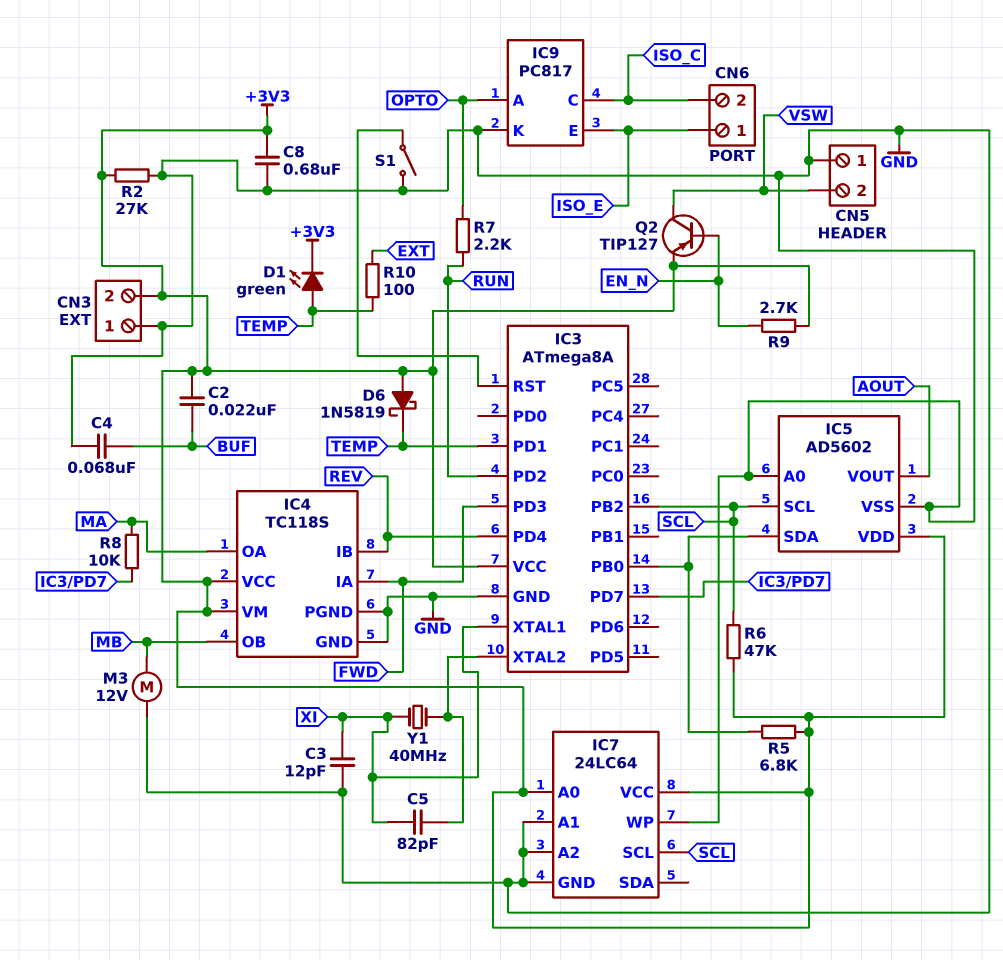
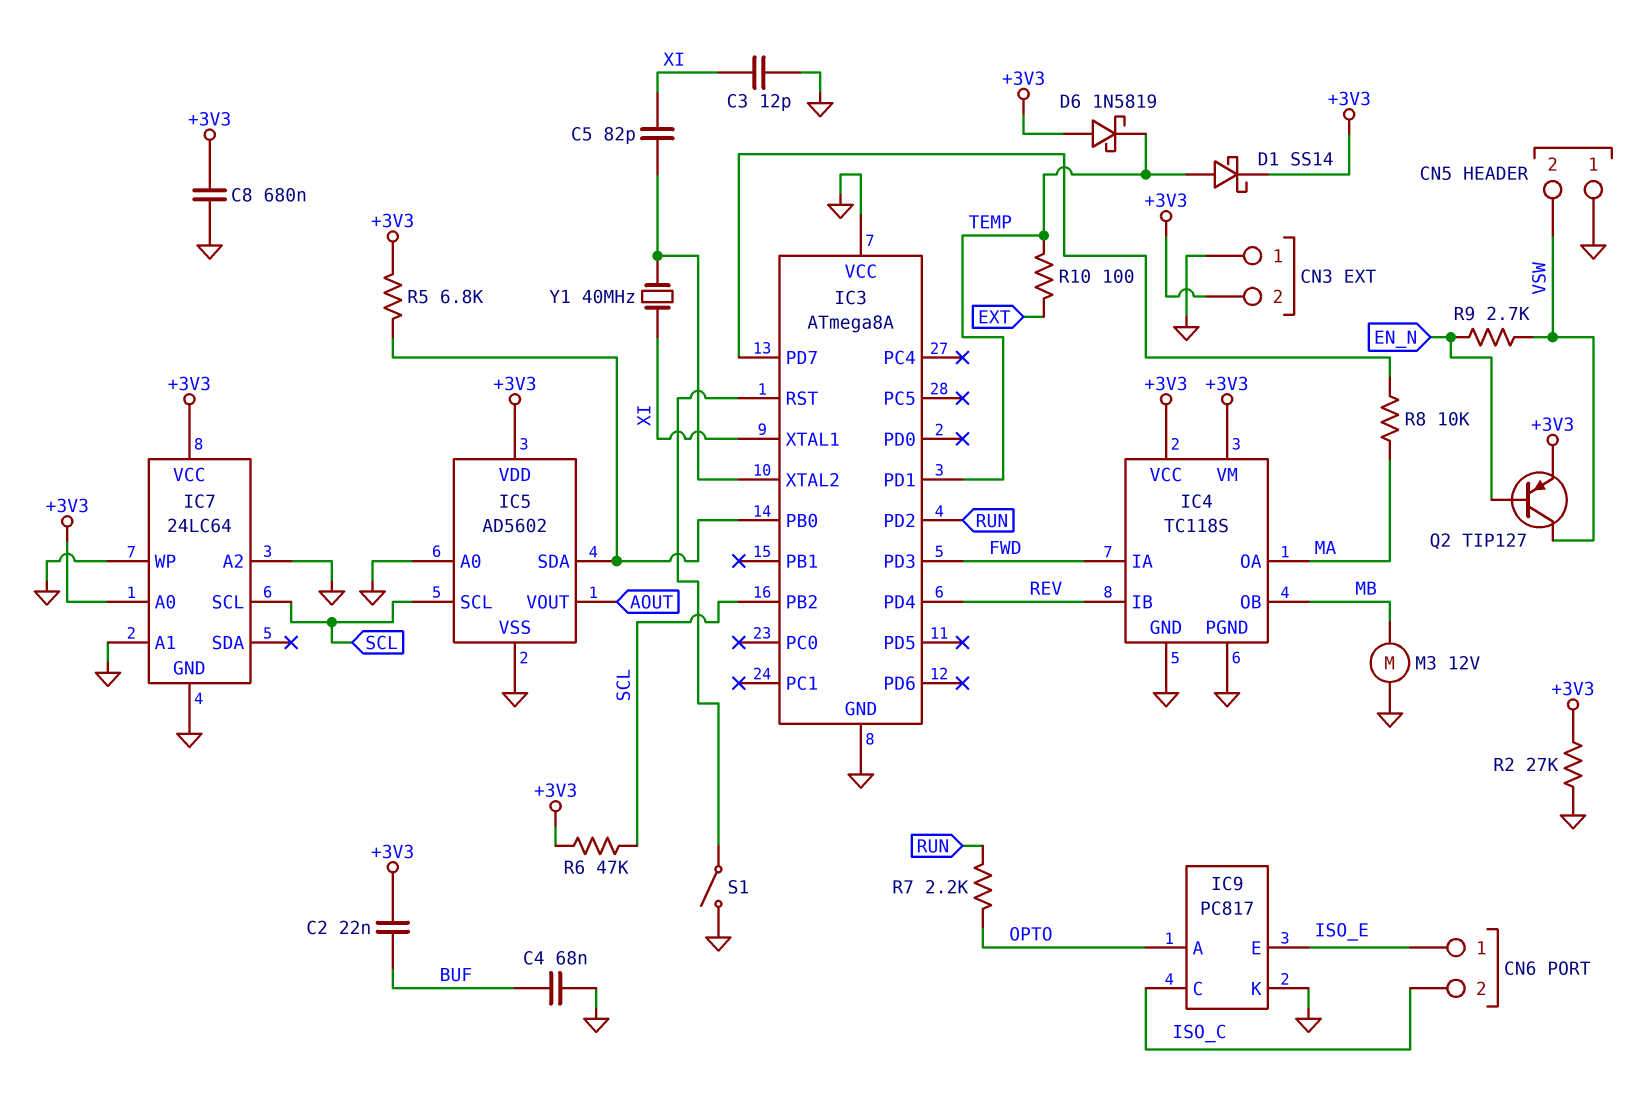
D1: LED green (A TEMP, K +3V3) -> schottky SS14 (A TEMP, K +3V3)
IC3 pin VCC: +3V3 -> GND
R9: 2.7k (+3V3, EN_N) -> 2.7k (EN_N, VSW)

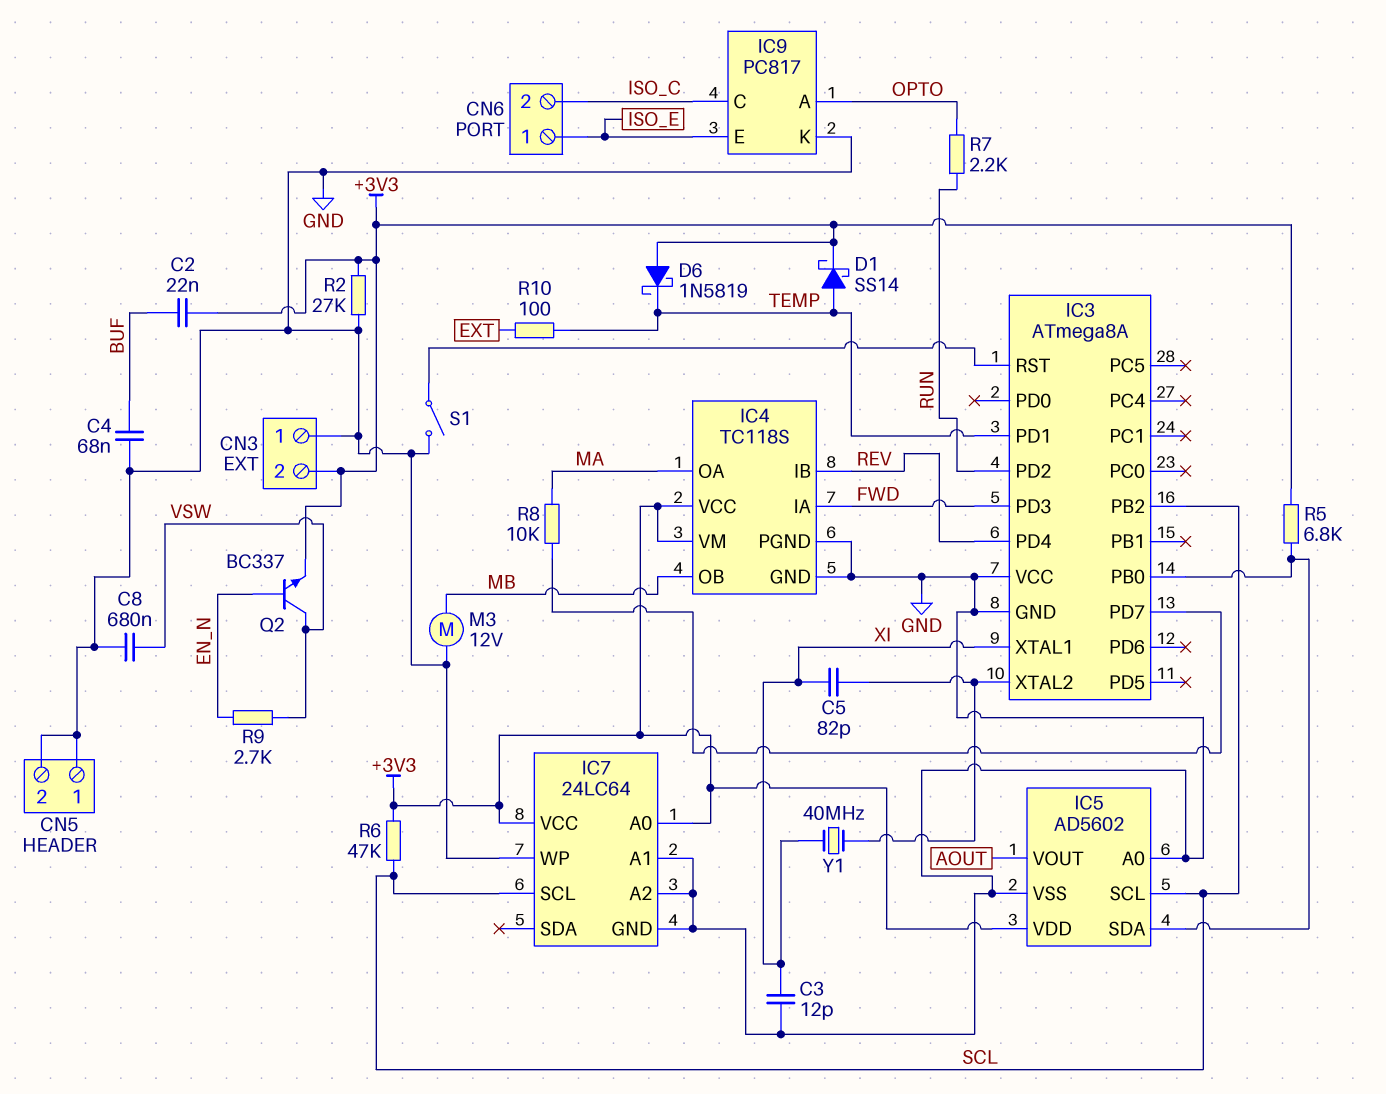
C8: 680nF (+3V3, GND) -> 680nF (GND, VSW)
CN5 pin 2: VSW -> GND
Q2: PNP TIP127 (B EN_N, C VSW, E +3V3) -> NPN BC337 (B EN_N, C VSW, E +3V3)

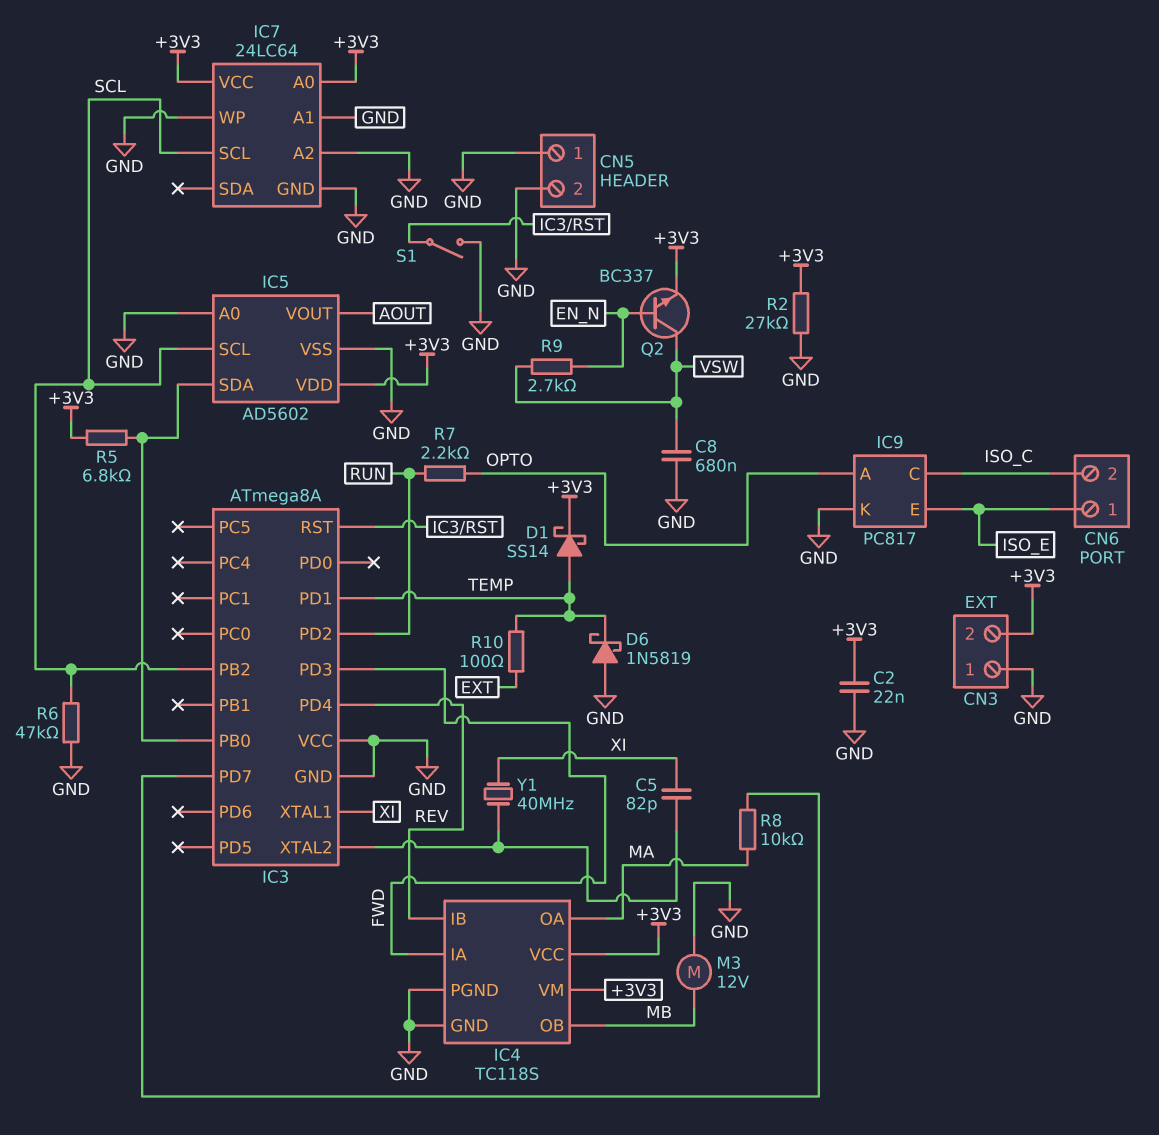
C2: 22nF (+3V3, BUF) -> 22nF (+3V3, GND)
C3: 12pF (GND, XI) -> none
C4: 68nF (BUF, GND) -> none
D6: schottky 1N5819 (A +3V3, K TEMP) -> schottky 1N5819 (A GND, K TEMP)
R6: 47k (+3V3, SCL) -> 47k (GND, SCL)

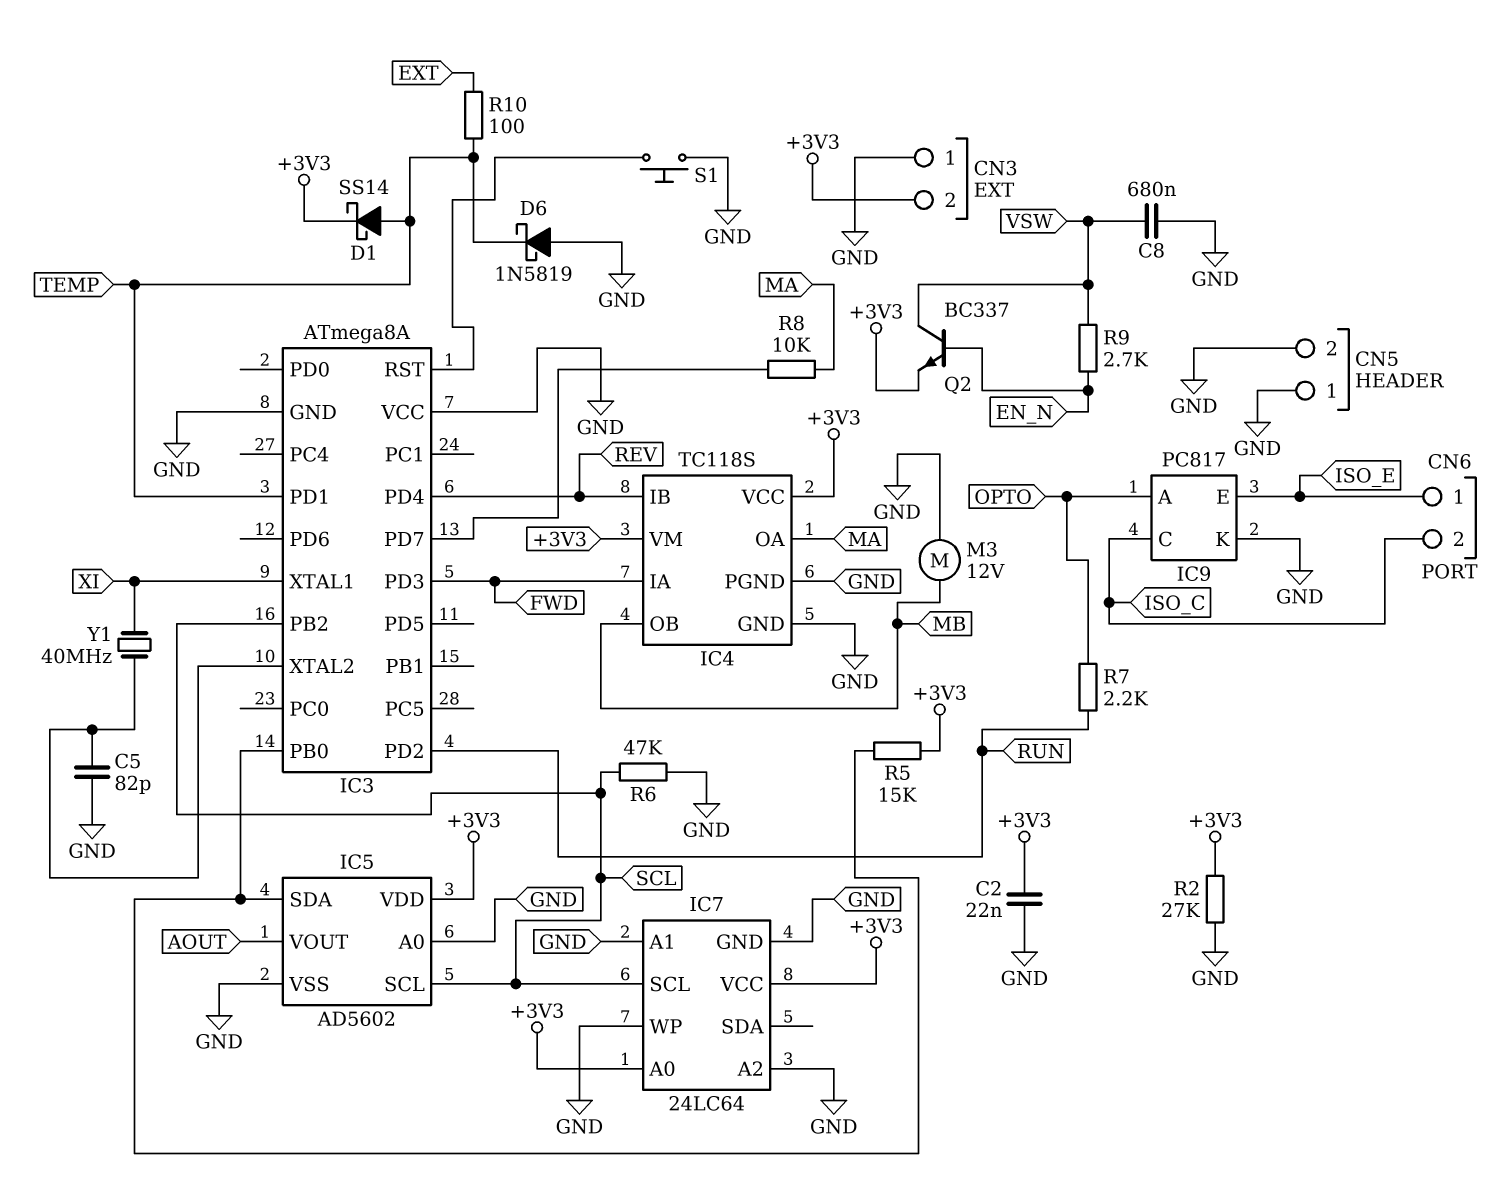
C5: 82pF (IC3/XTAL2, XI) -> 82pF (GND, IC3/XTAL2)
R5: 6.8k (+3V3, IC3/PB0) -> 15k (+3V3, IC3/PB0)
S1: switch (GND, IC3/RST) -> button (GND, IC3/RST)

